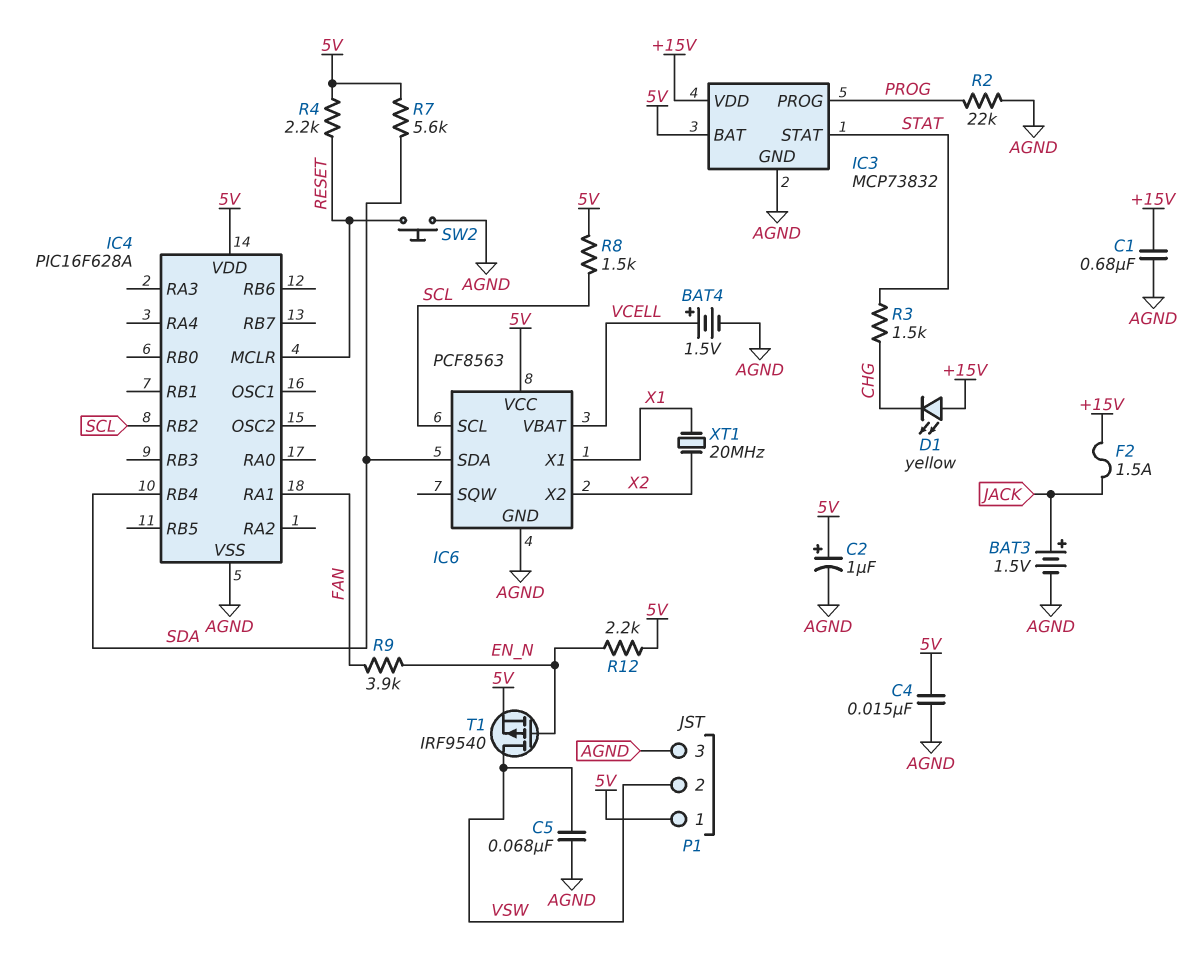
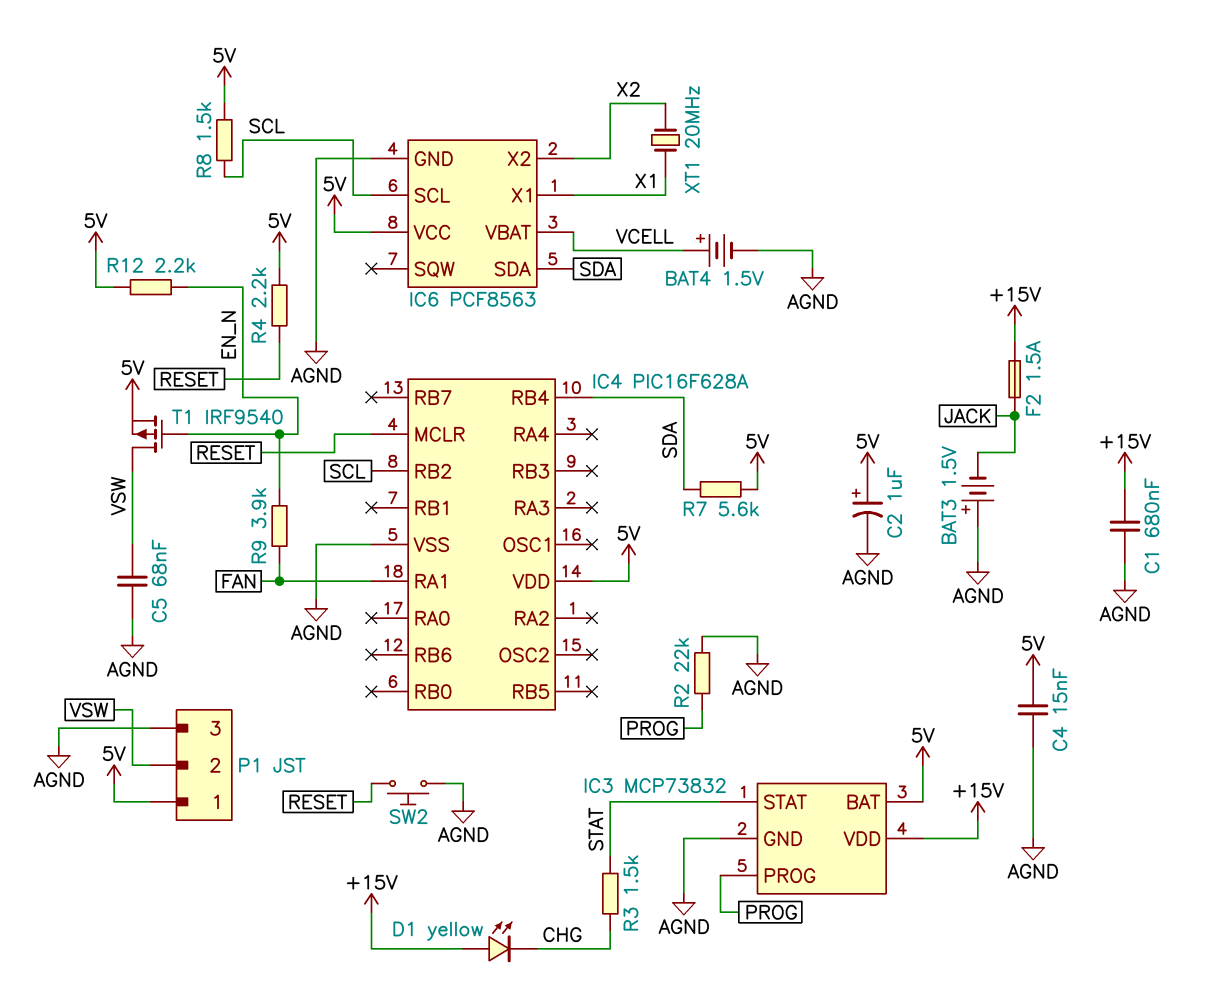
BAT3: 1.5V (plus JACK, minus AGND) -> 1.5V (plus AGND, minus JACK)

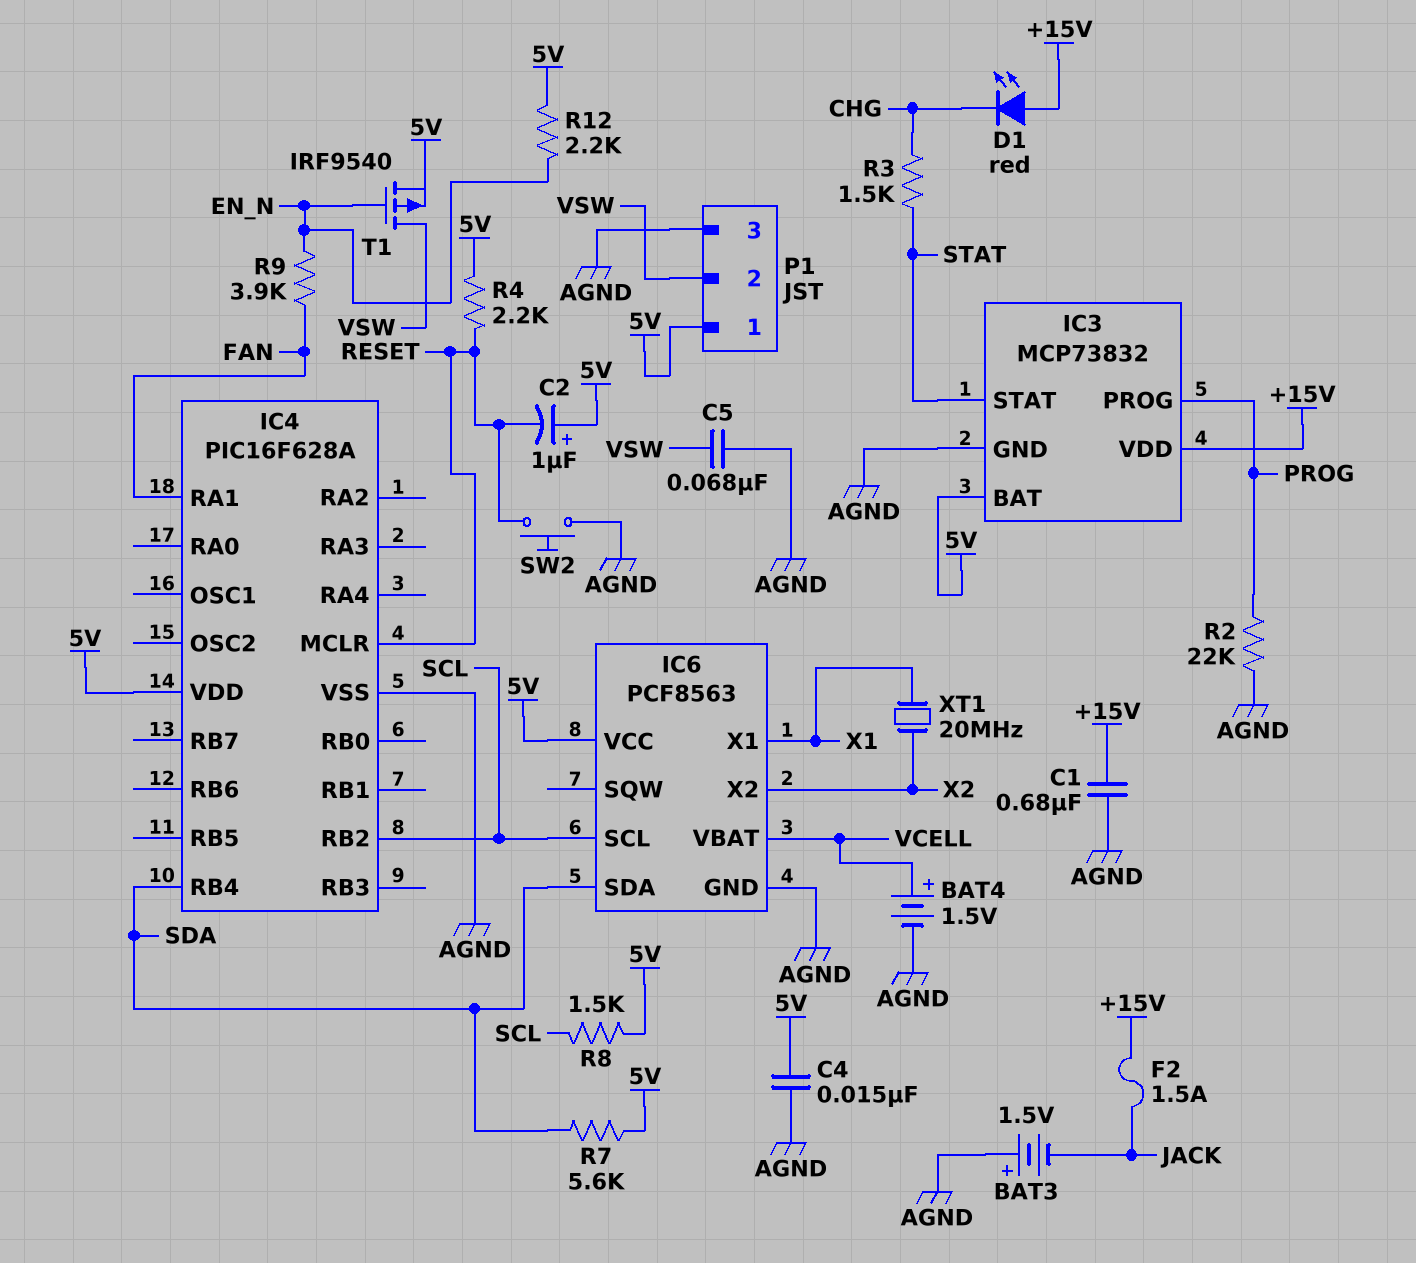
C2: 1uF (plus 5V, minus AGND) -> 1uF (plus 5V, minus RESET)
D1: LED yellow (A +15V, K CHG) -> LED red (A +15V, K CHG)

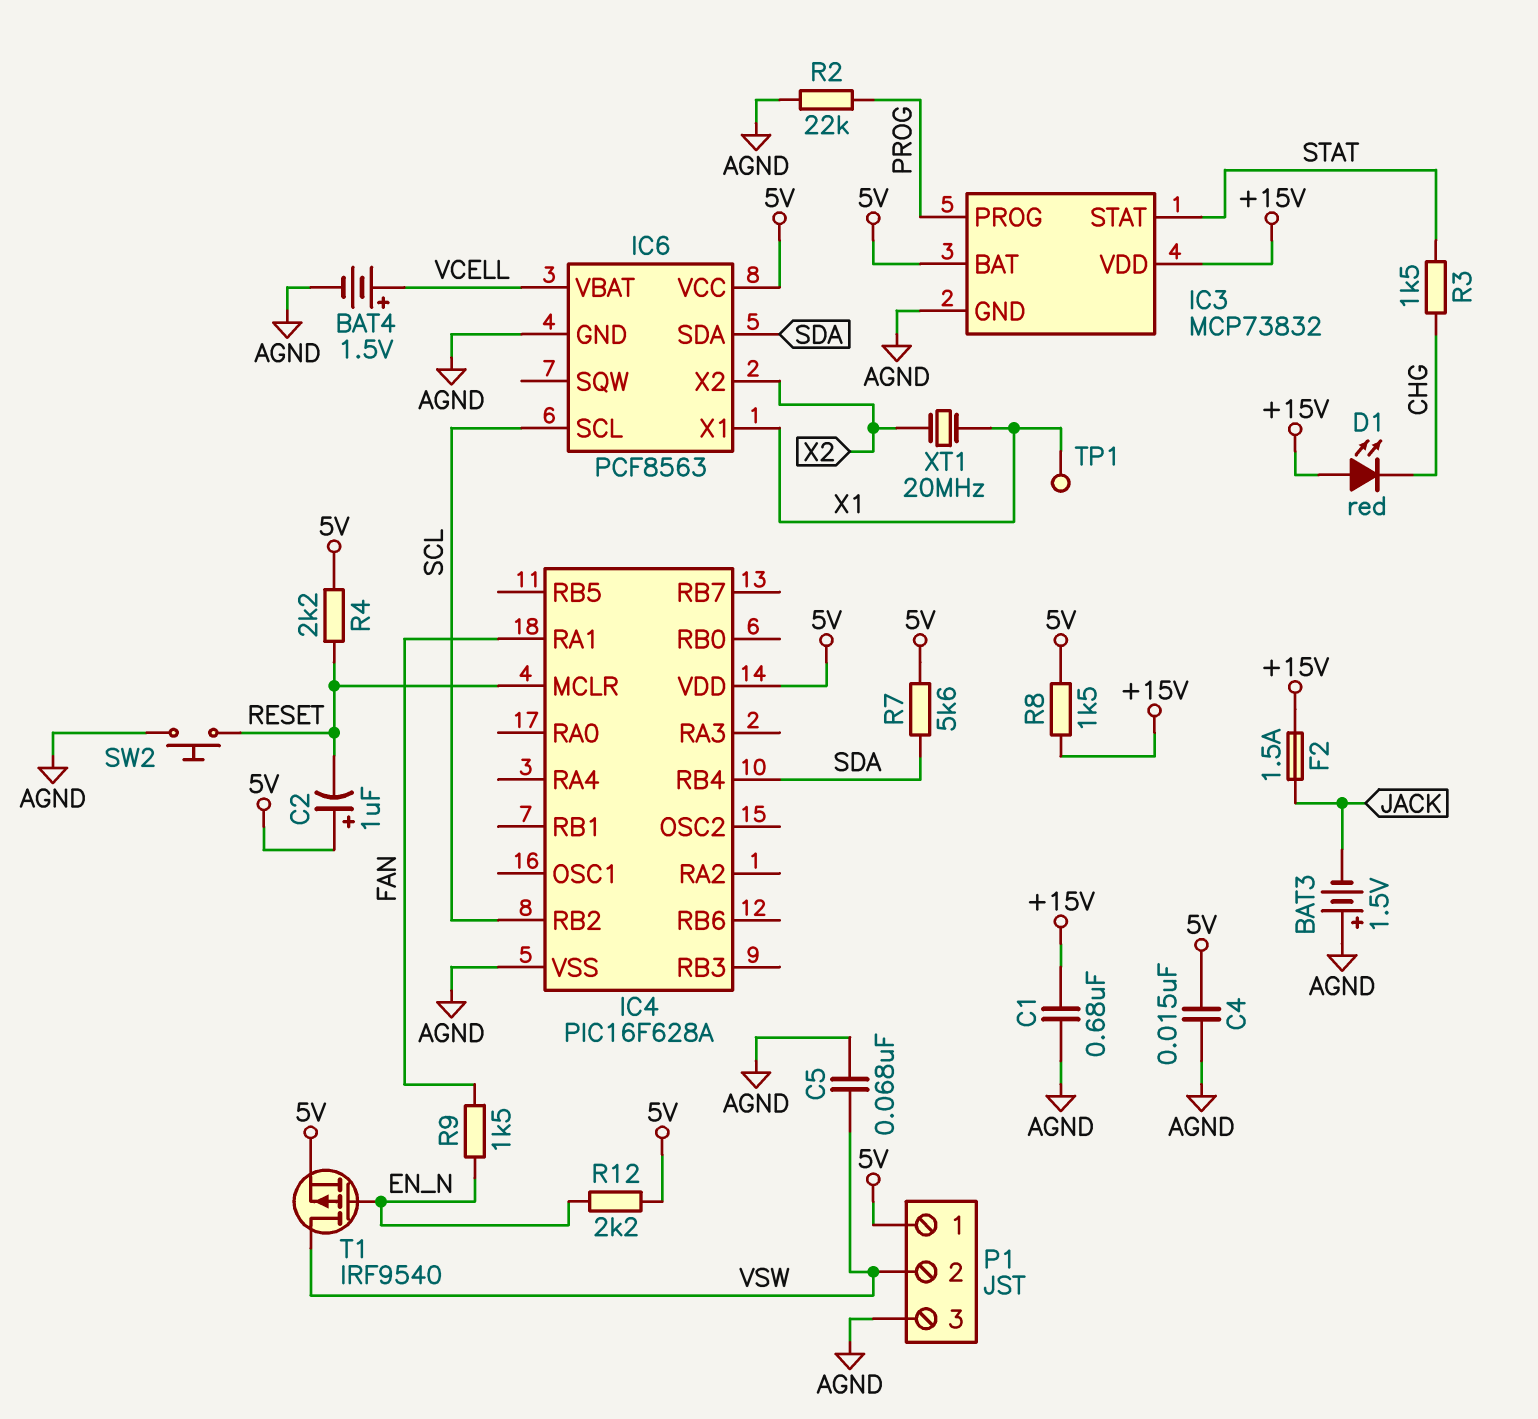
R8: 1.5k (5V, SCL) -> 1.5k (+15V, 5V)
R9: 3.9k (EN_N, FAN) -> 1.5k (EN_N, FAN)
TP1: none -> test point (X1)

